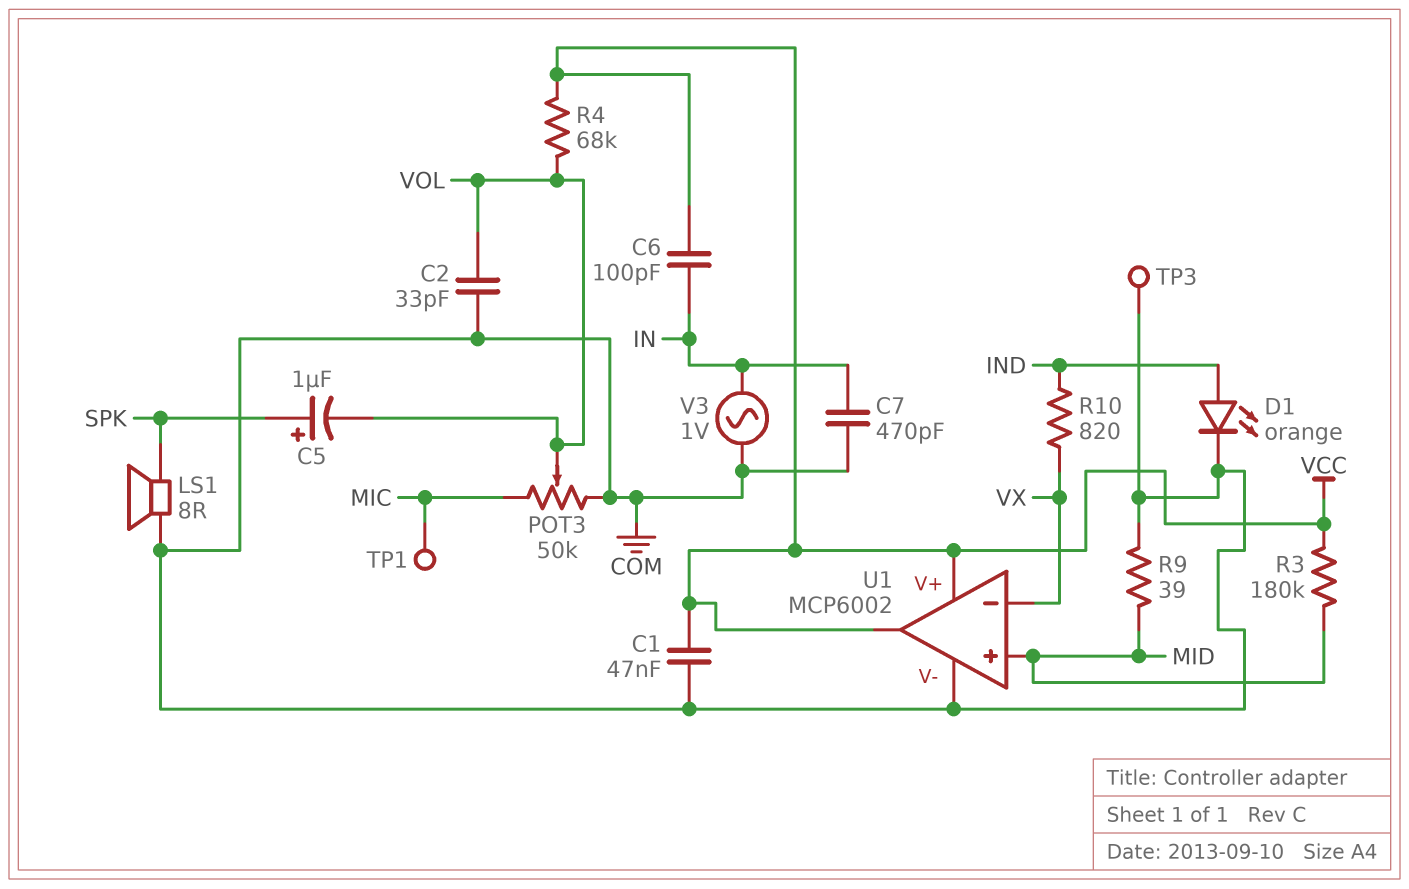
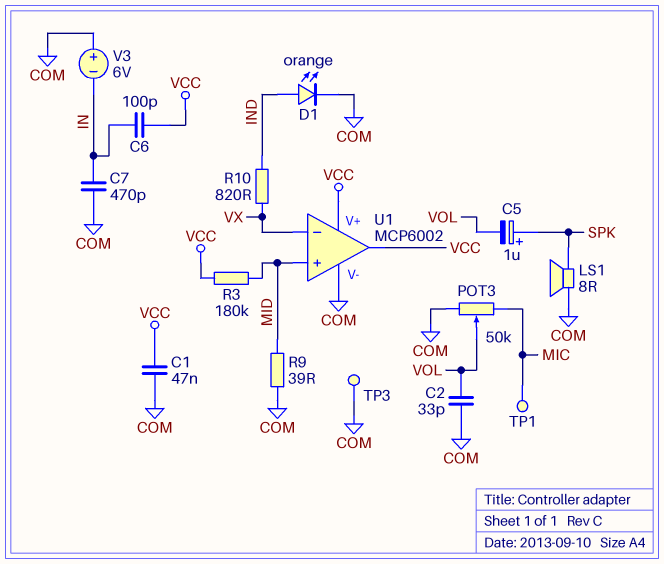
R4: 68k (VCC, VOL) -> none
V3: AC 1V (COM, IN) -> 6V (plus COM, minus IN)

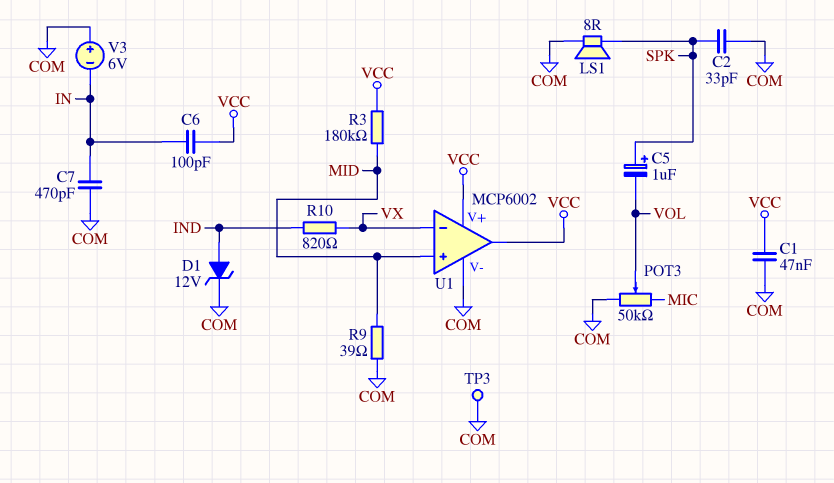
C2: 33pF (COM, VOL) -> 33pF (COM, SPK)
D1: LED orange (A IND, K COM) -> zener 12V (A IND, K COM)
TP1: test point (MIC) -> none

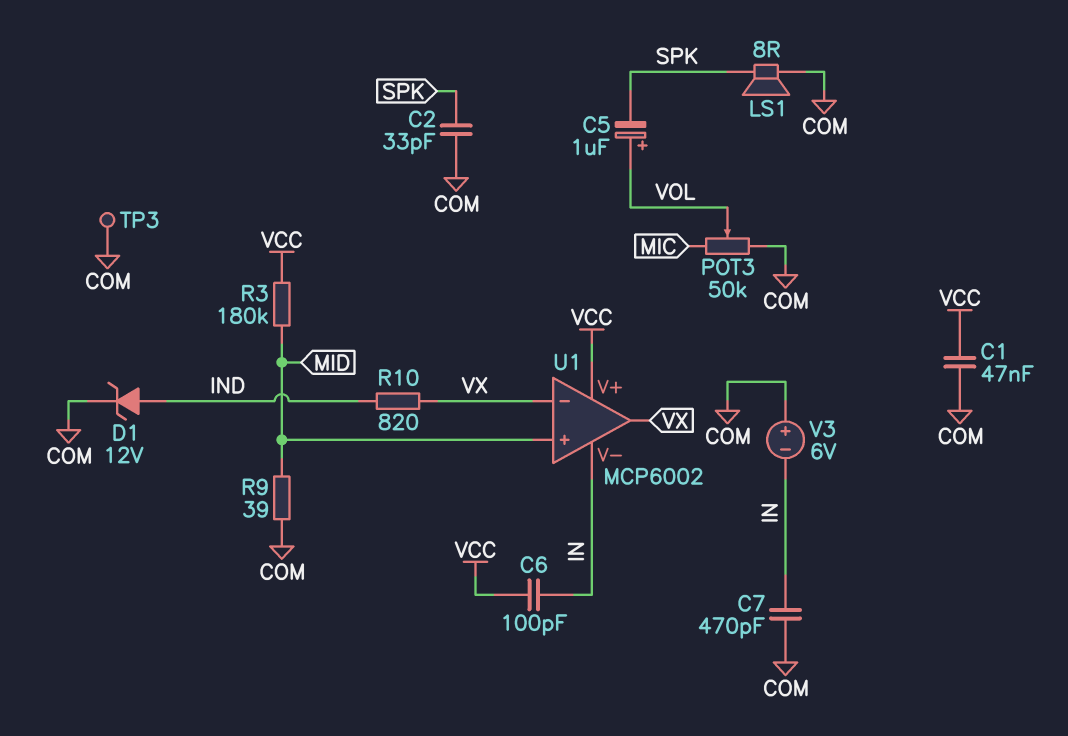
C5: 1uF (plus SPK, minus VOL) -> 1uF (plus VOL, minus SPK)
U1 pin V-: COM -> IN
U1 pin out: VCC -> VX

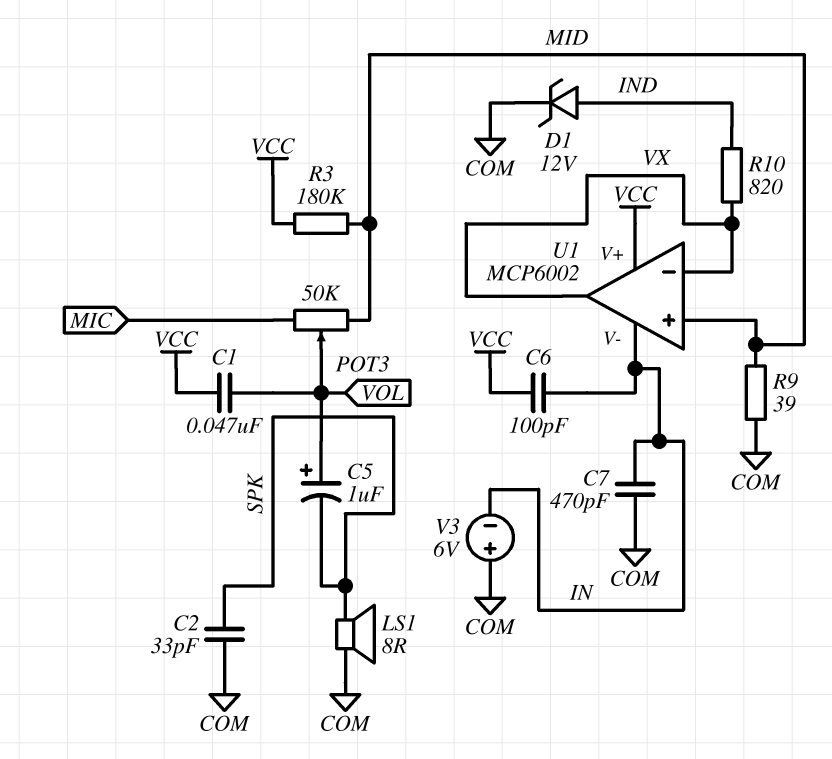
C1: 47nF (COM, VCC) -> 47nF (VCC, VOL)
POT3: 50k (COM, MIC, wiper VOL) -> 50k (MIC, MID, wiper VOL)
TP3: test point (COM) -> none

